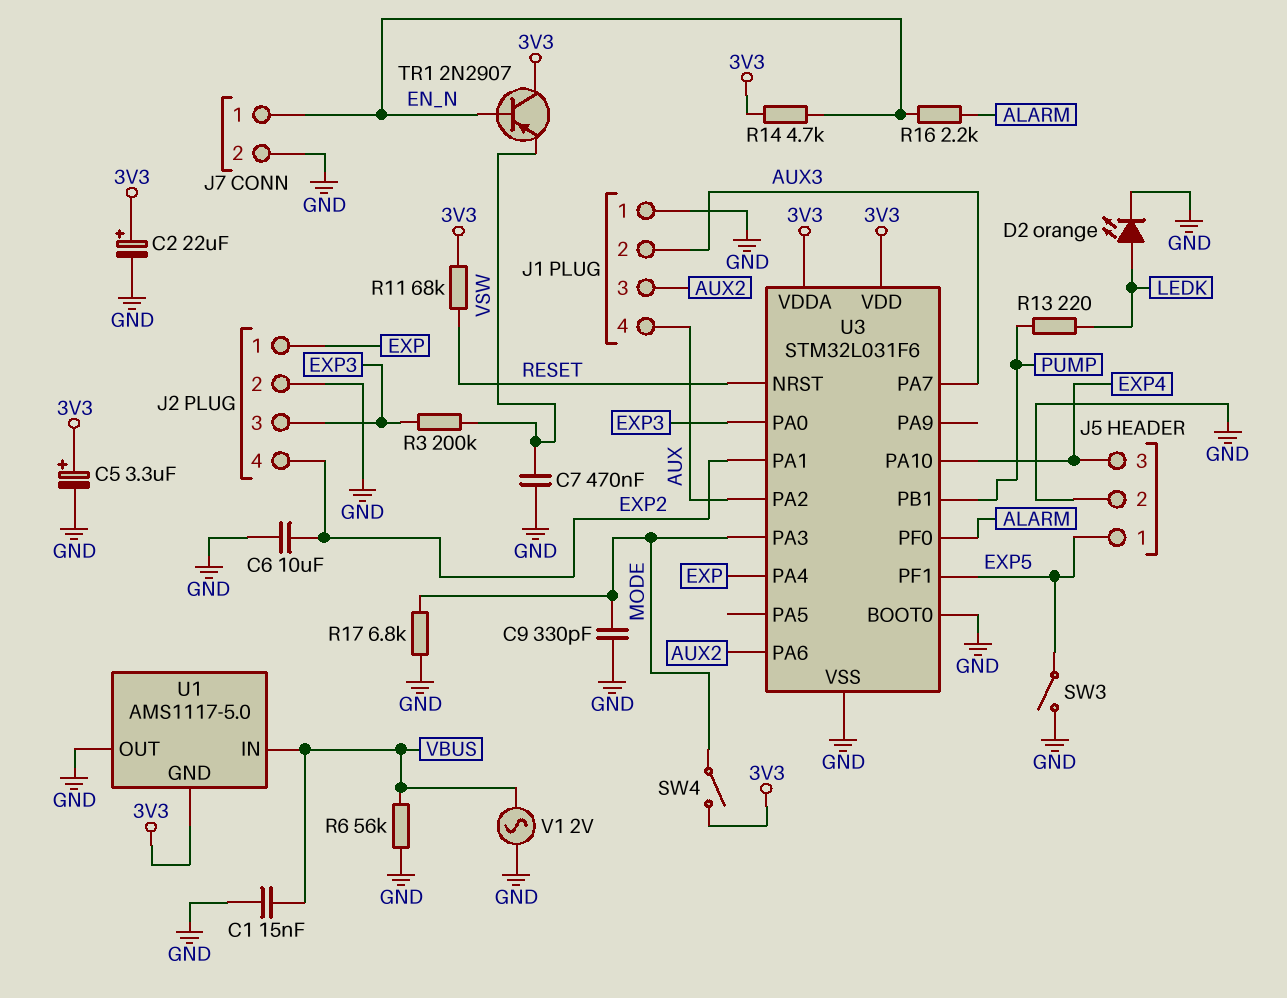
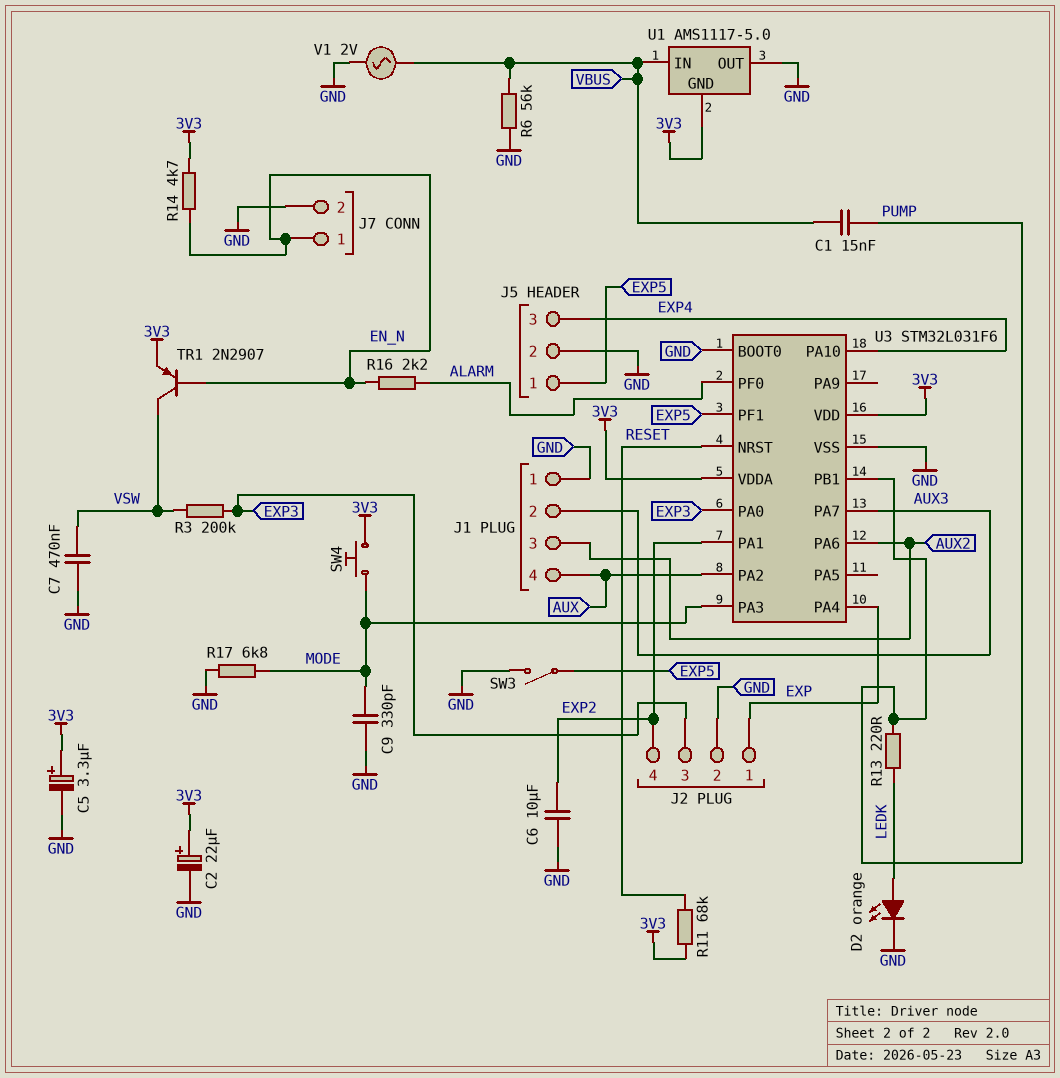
C1: 15nF (GND, VBUS) -> 15nF (PUMP, VBUS)
SW4: switch (3V3, MODE) -> button (3V3, MODE)
TR1: PNP 2N2907 (B EN_N, C 3V3, E VSW) -> PNP 2N2907 (B EN_N, C VSW, E 3V3)

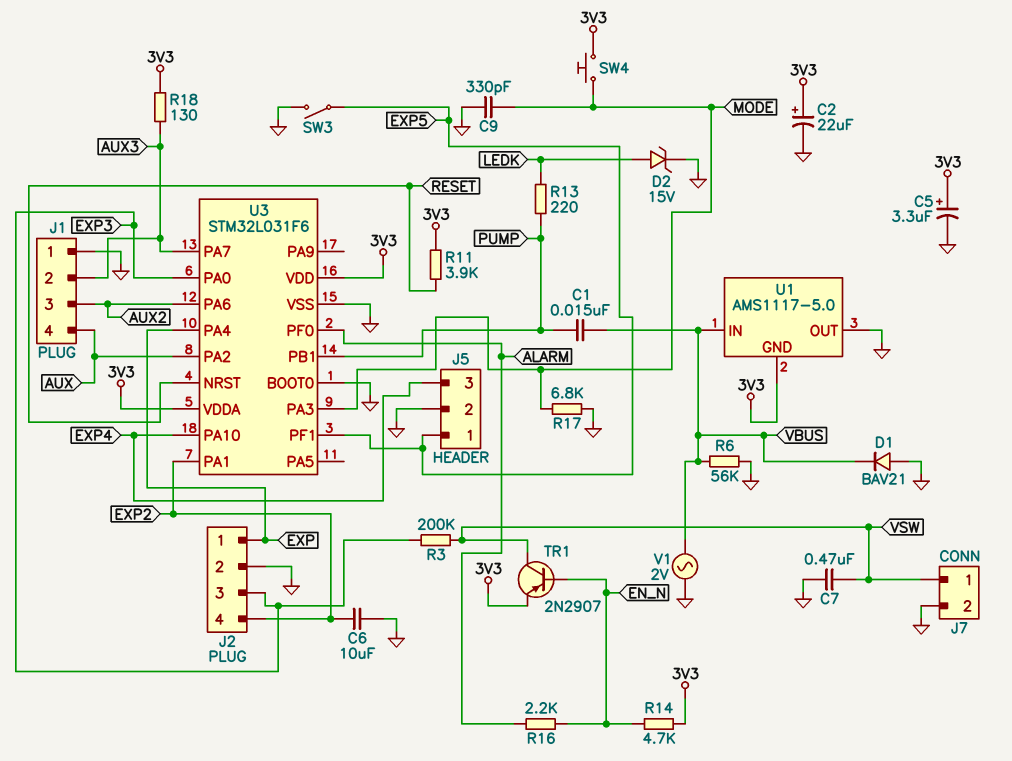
D1: none -> diode BAV21 (A GND, K VBUS)
D2: LED orange (A LEDK, K GND) -> zener 15V (A LEDK, K GND)
J7 pin 1: EN_N -> VSW
R11: 68k (3V3, RESET) -> 3.9k (3V3, RESET)
R18: none -> 130 (3V3, AUX3)

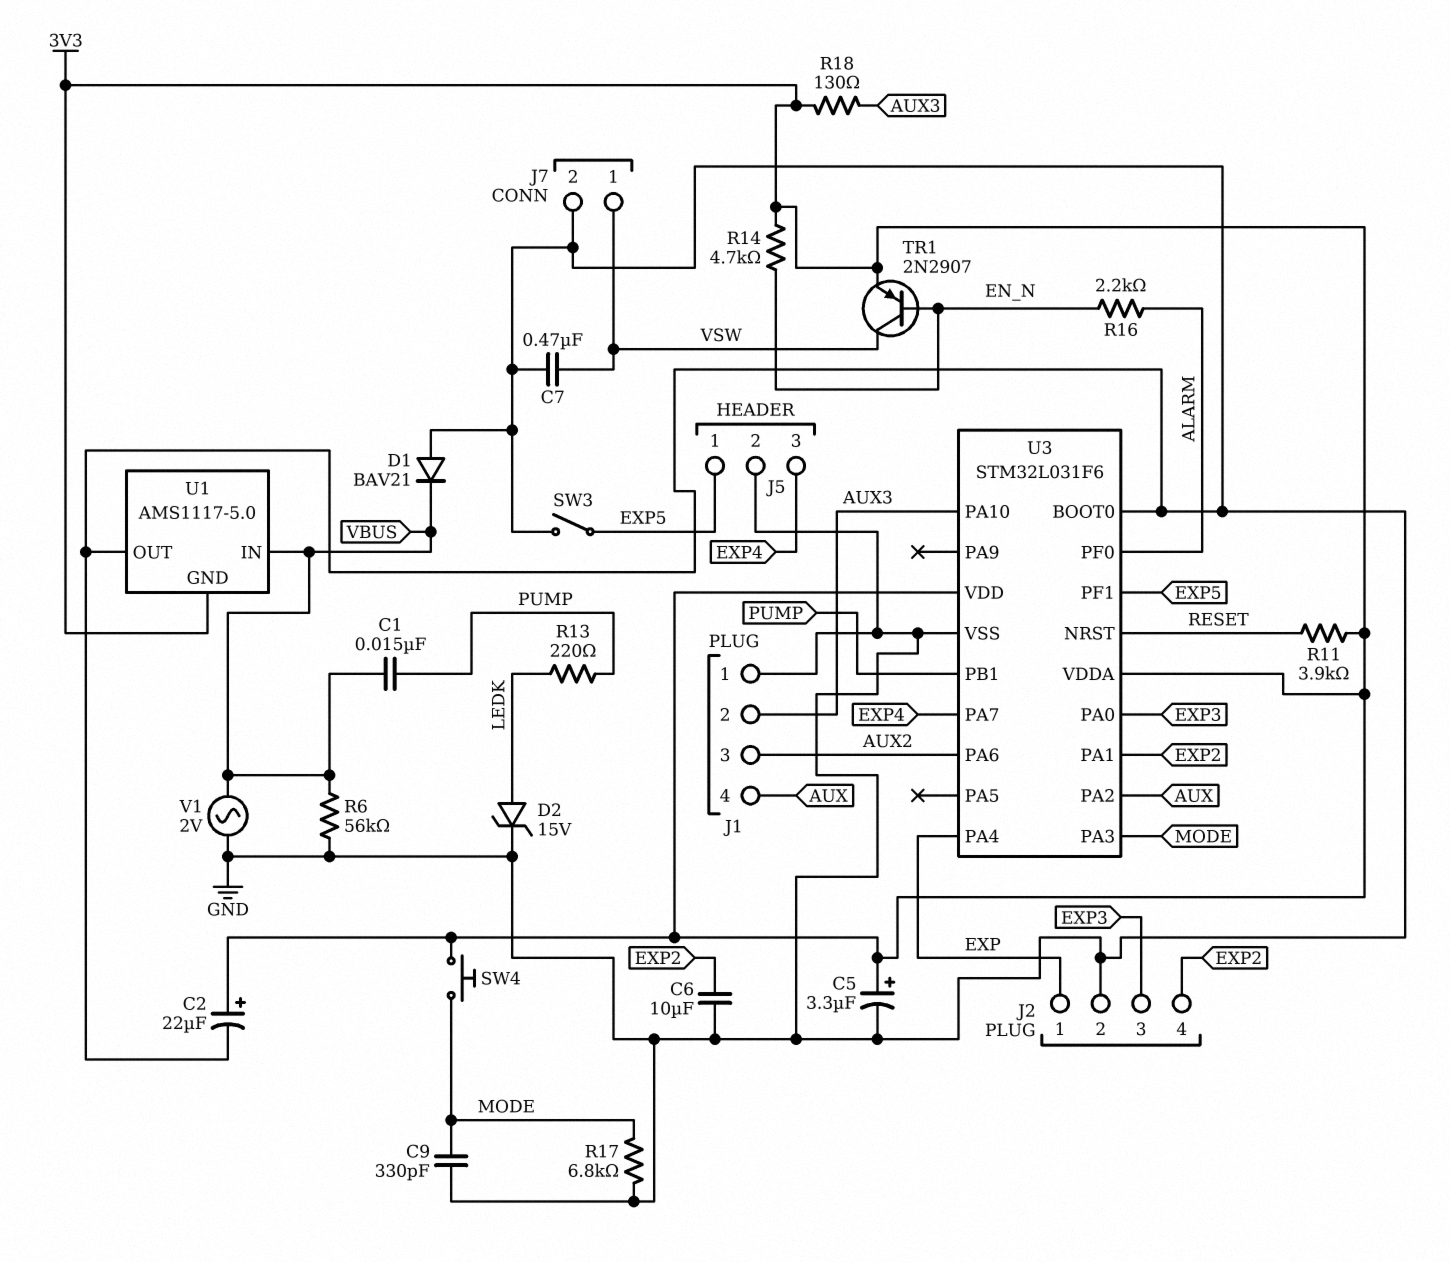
R3: 200k (EXP3, VSW) -> none
U3 pin PA7: AUX3 -> EXP4
U3 pin PA10: EXP4 -> AUX3

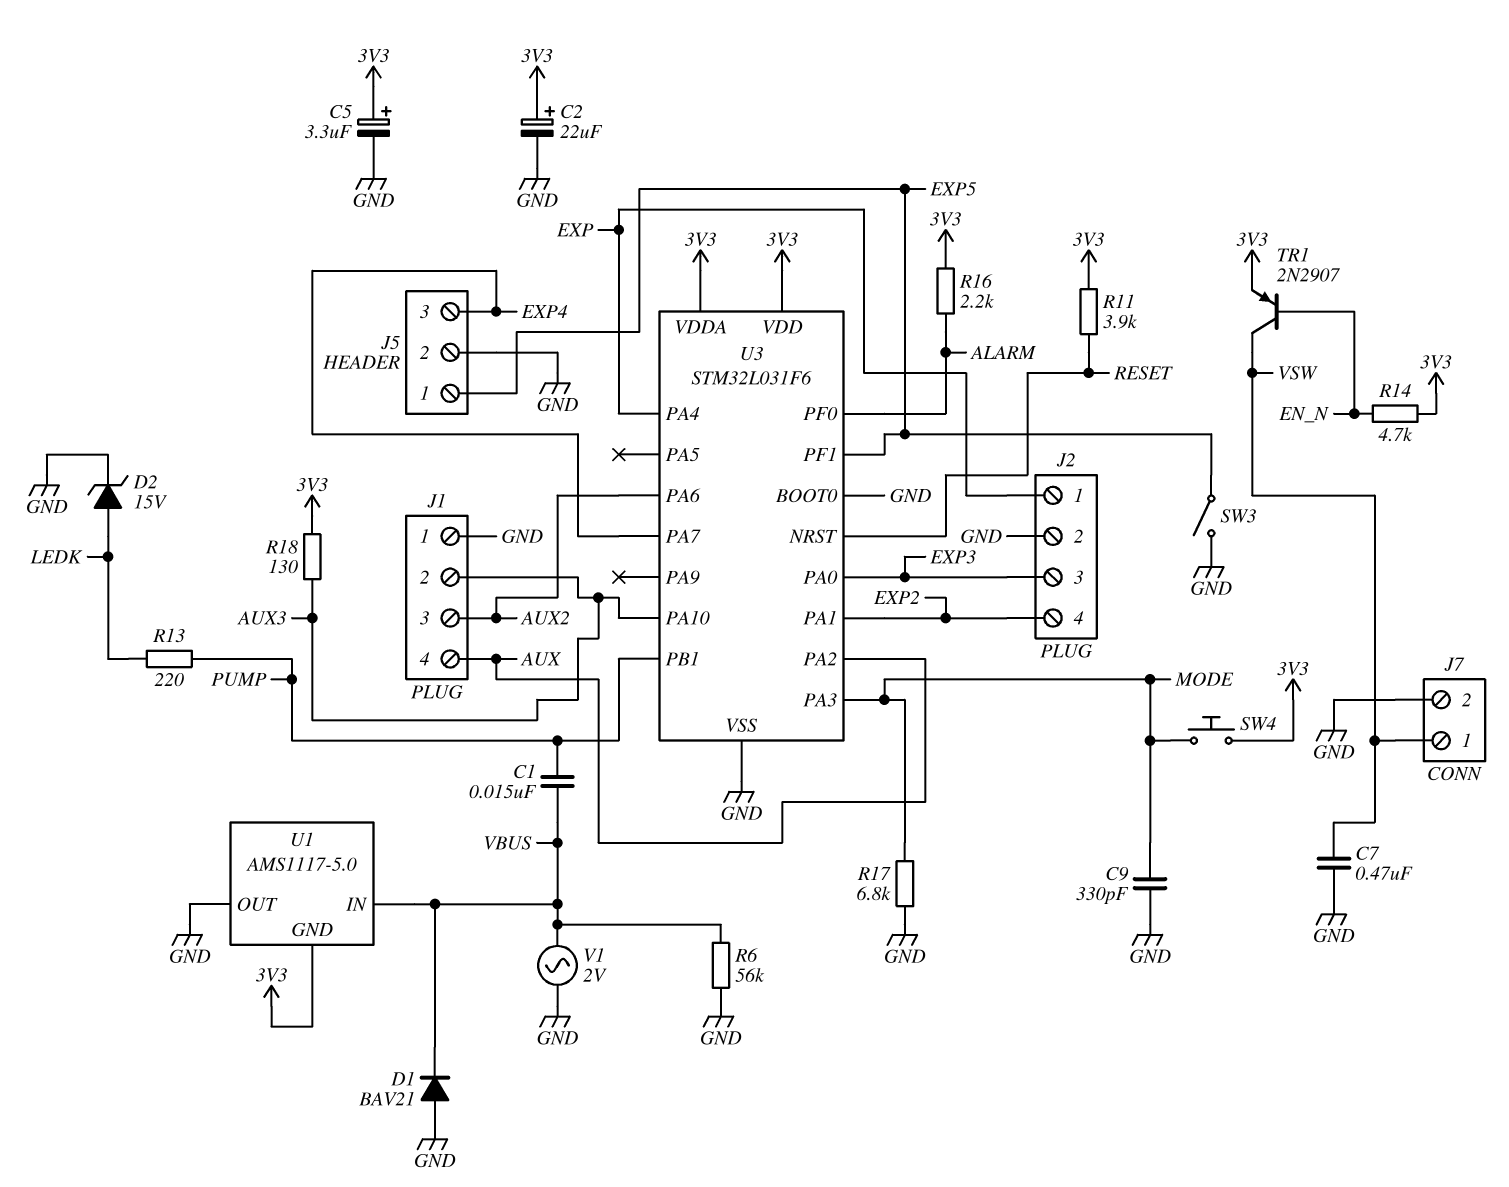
C6: 10uF (EXP2, GND) -> none
R16: 2.2k (ALARM, EN_N) -> 2.2k (3V3, ALARM)

